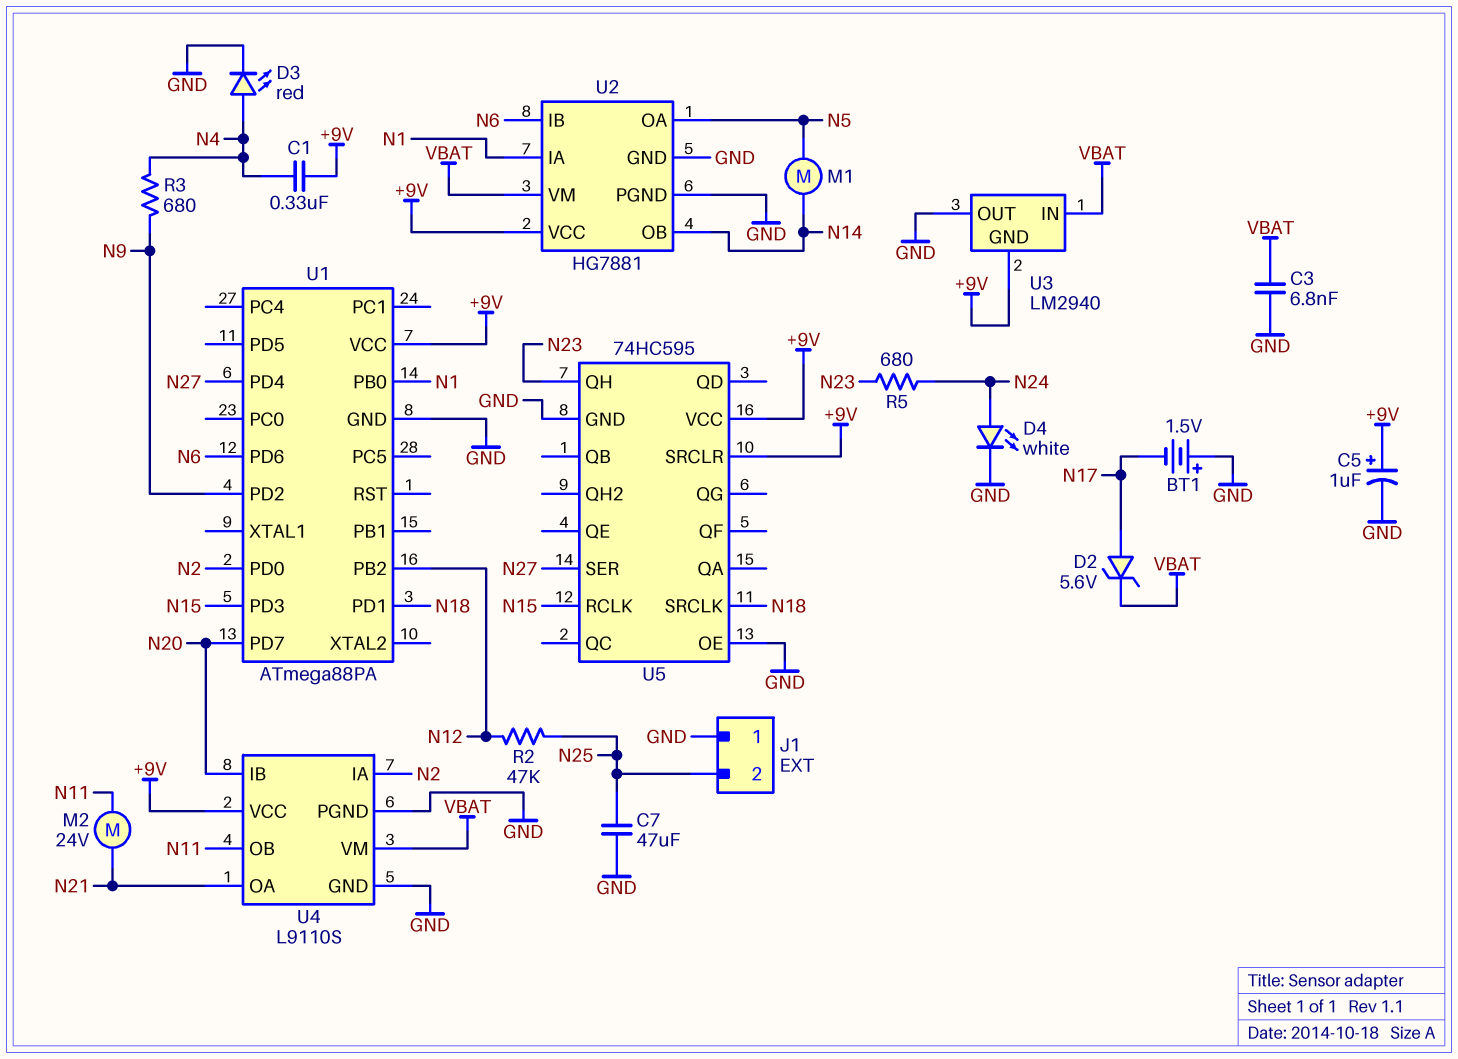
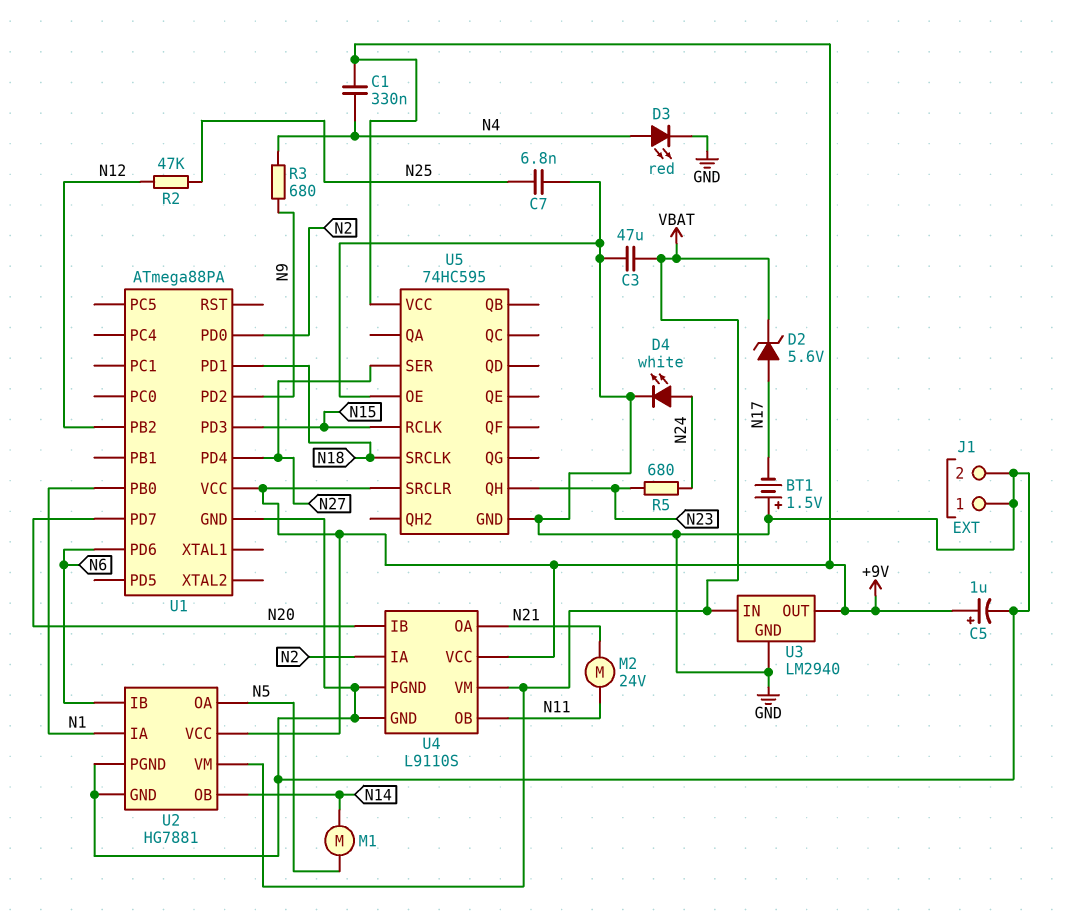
C3: 6.8nF (GND, VBAT) -> 47uF (GND, VBAT)
C7: 47uF (GND, N25) -> 6.8nF (GND, N25)
J1 pin 2: N25 -> GND
U3 pin GND: +9V -> GND
U3 pin OUT: GND -> +9V

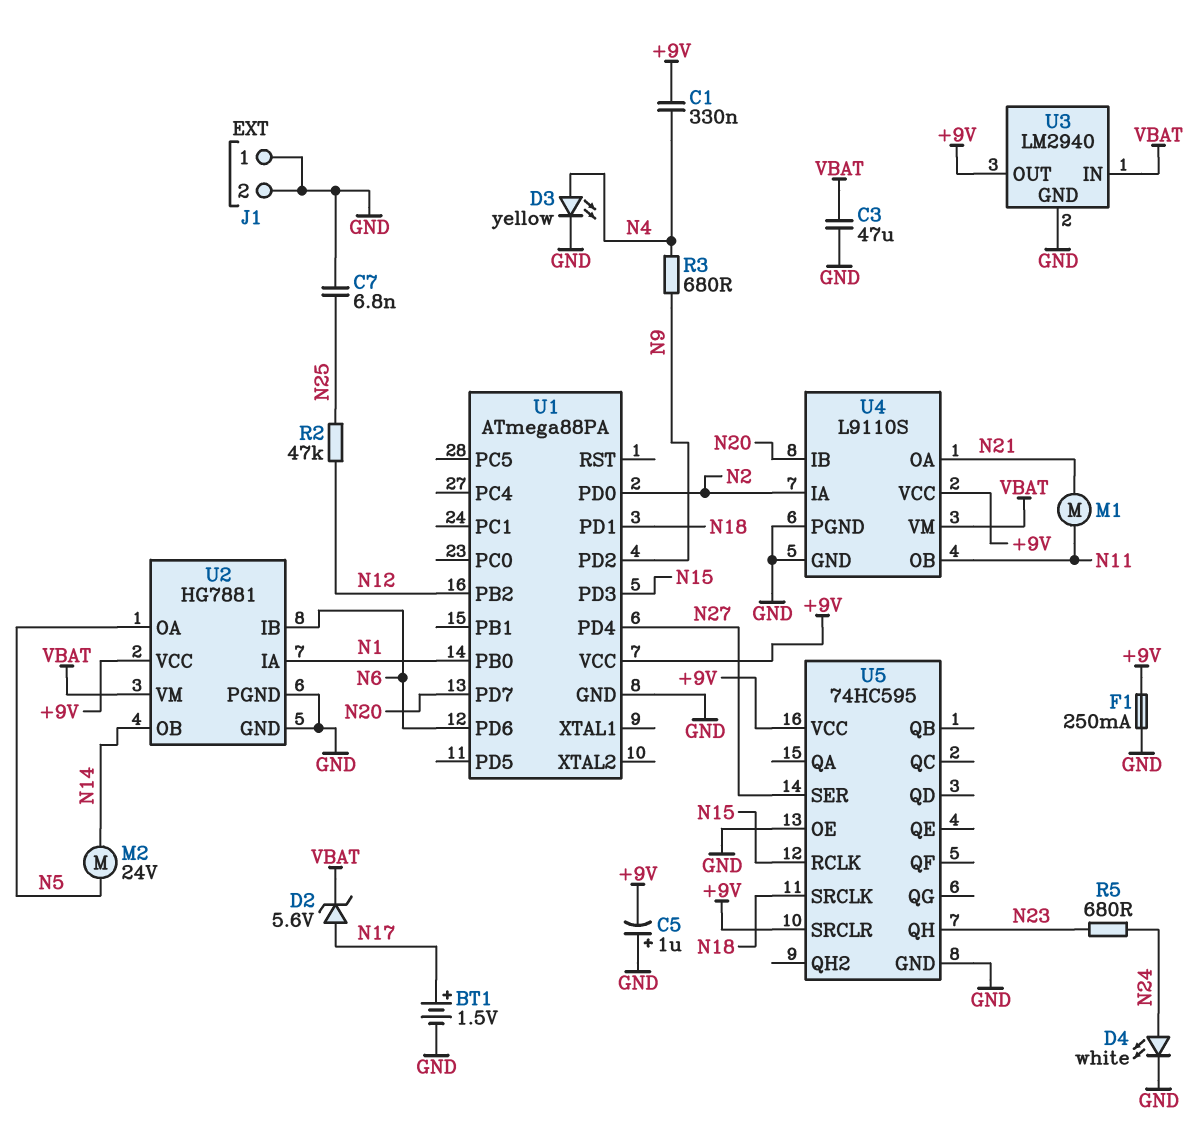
BT1: 1.5V (plus GND, minus N17) -> 1.5V (plus N17, minus GND)
C5: 1uF (plus +9V, minus GND) -> 1uF (plus GND, minus +9V)
D3: LED red (A N4, K GND) -> LED yellow (A N4, K GND)
F1: none -> 250mA (+9V, GND)
M1: motor (N5, N14) -> motor (N11, N21)
M2: motor 24V (N11, N21) -> motor 24V (N5, N14)

